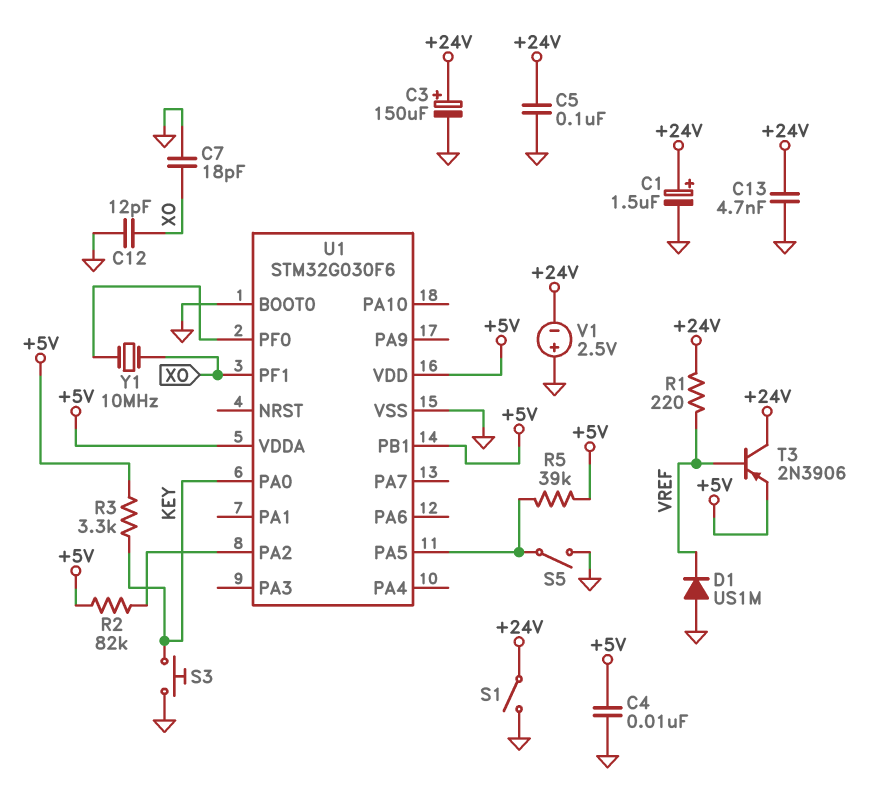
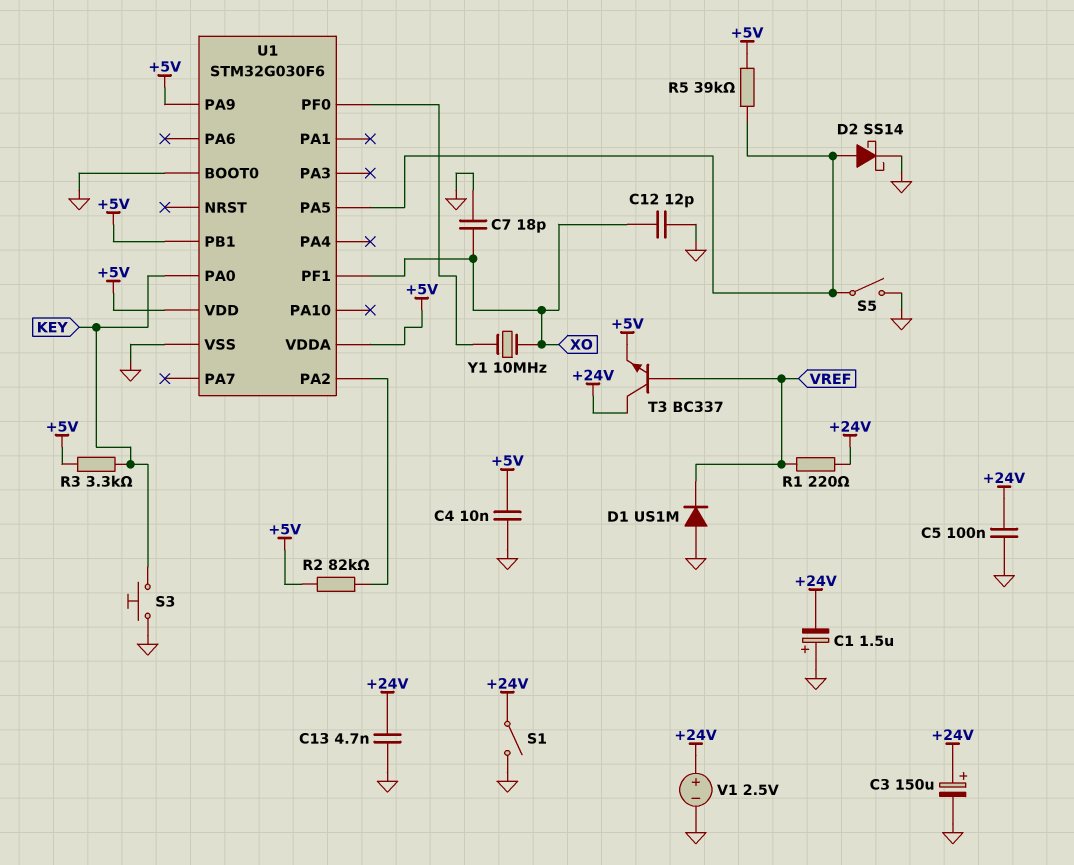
C1: 1.5uF (plus +24V, minus GND) -> 1.5uF (plus GND, minus +24V)
D2: none -> schottky SS14 (A U1/PA5, K GND)
T3: PNP 2N3906 (B VREF, C +24V, E +5V) -> NPN BC337 (B VREF, C +24V, E +5V)
U1 pin PA9: none -> +5V
V1: 2.5V (plus GND, minus +24V) -> 2.5V (plus +24V, minus GND)

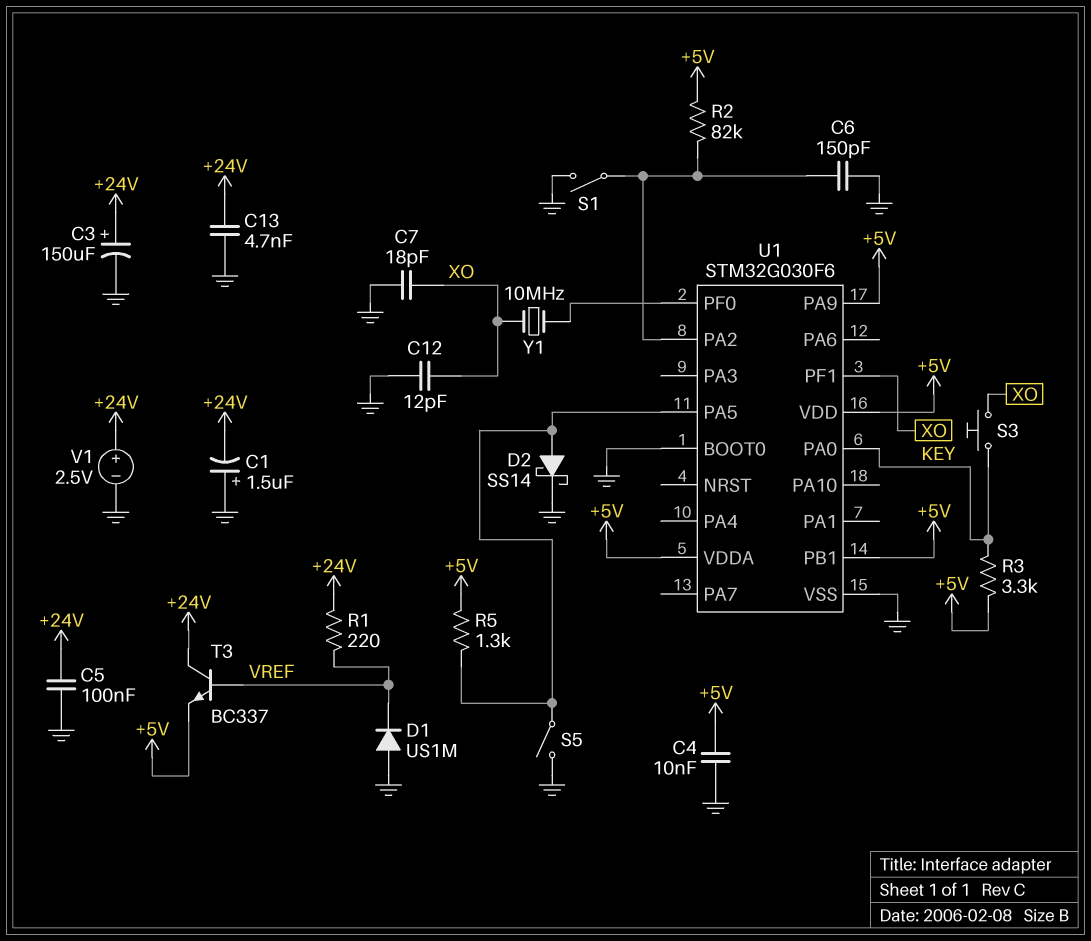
C6: none -> 150pF (GND, U1/PA2)
R5: 39k (+5V, U1/PA5) -> 1.3k (+5V, U1/PA5)
S1: switch (+24V, GND) -> switch (GND, U1/PA2)
S3: button (GND, KEY) -> button (KEY, XO)

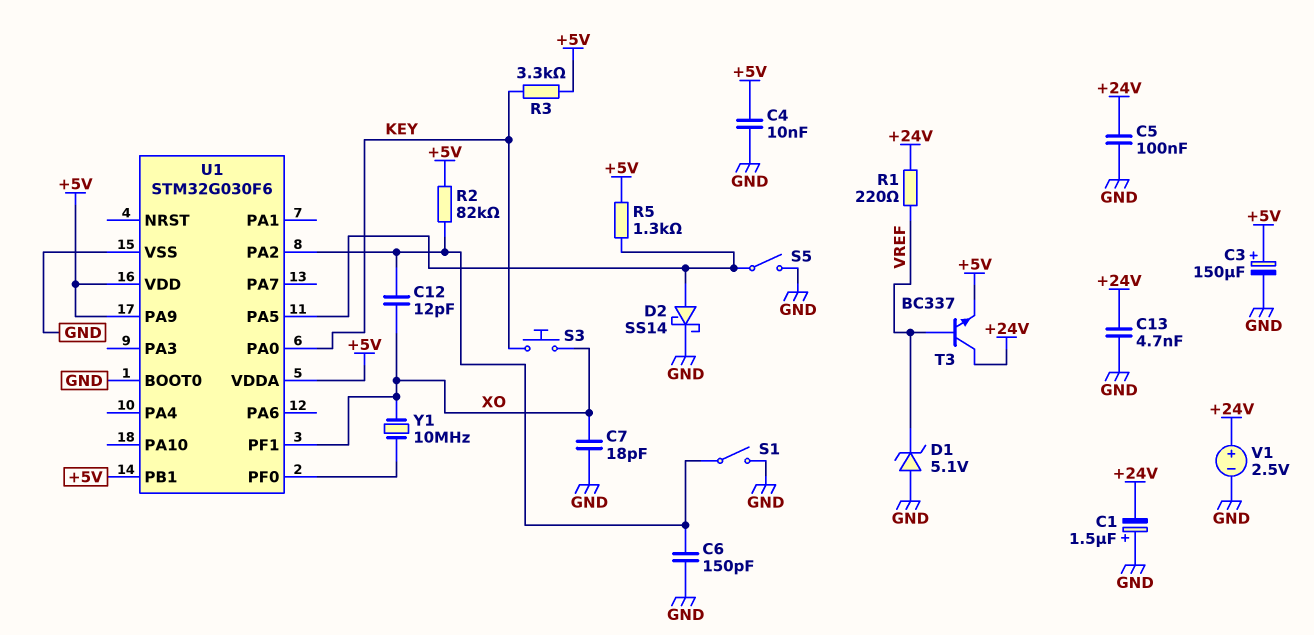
C3: 150uF (plus +24V, minus GND) -> 150uF (plus +5V, minus GND)
C12: 12pF (GND, XO) -> 12pF (U1/PA2, XO)
D1: diode US1M (A GND, K VREF) -> zener 5.1V (A GND, K VREF)

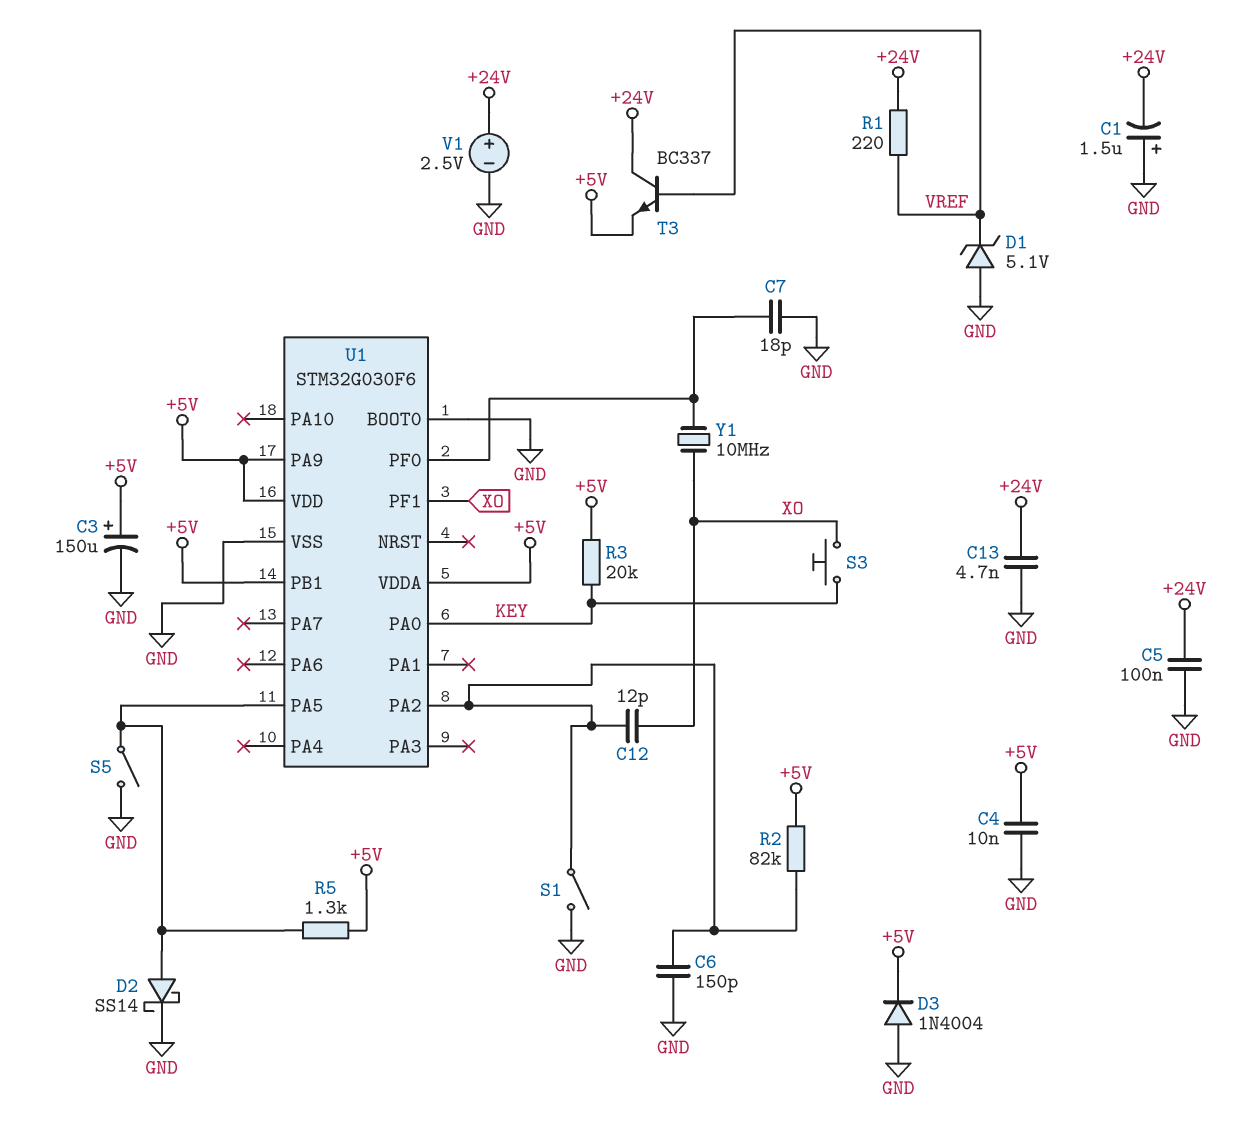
C7: 18pF (GND, XO) -> 18pF (GND, U1/PF0)
D3: none -> diode 1N4004 (A GND, K +5V)
R3: 3.3k (+5V, KEY) -> 20k (+5V, KEY)

